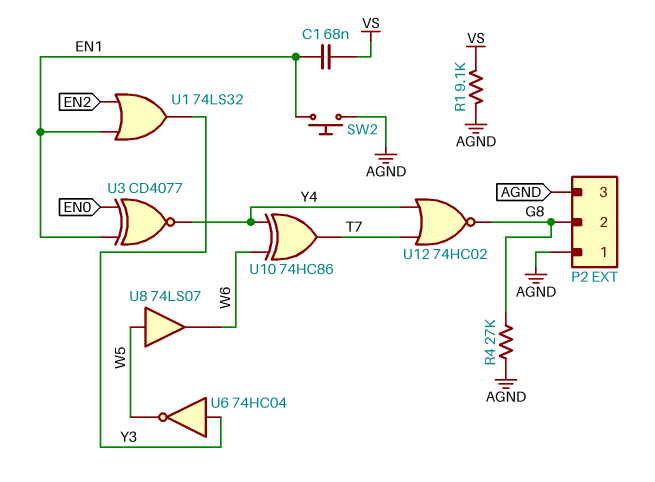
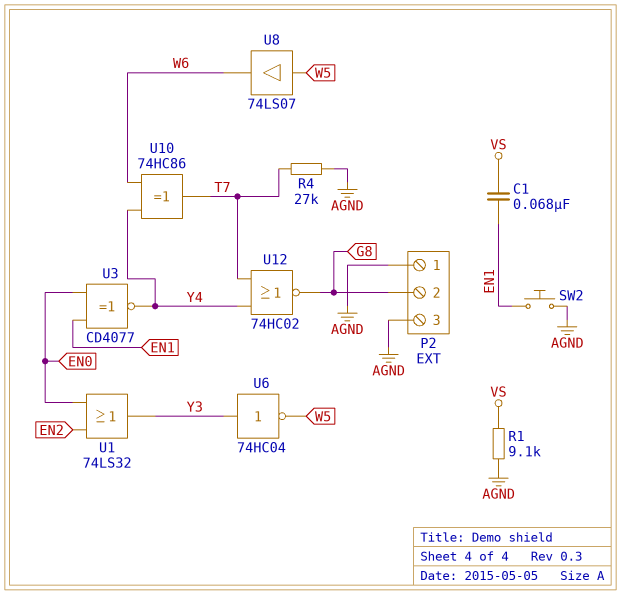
R4: 27k (AGND, G8) -> 27k (AGND, T7)
U1: OR 74LS32 (in EN1, in EN2, out Y3) -> OR 74LS32 (in EN0, in EN2, out Y3)

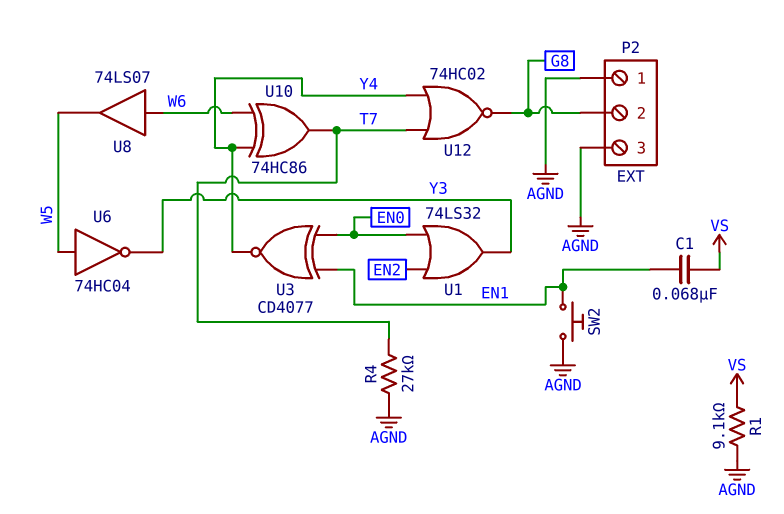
U6: NOT 74HC04 (in Y3, out W5) -> NOT 74HC04 (in W5, out Y3)
U8: buffer 74LS07 (in W5, out W6) -> buffer 74LS07 (in W6, out W5)

